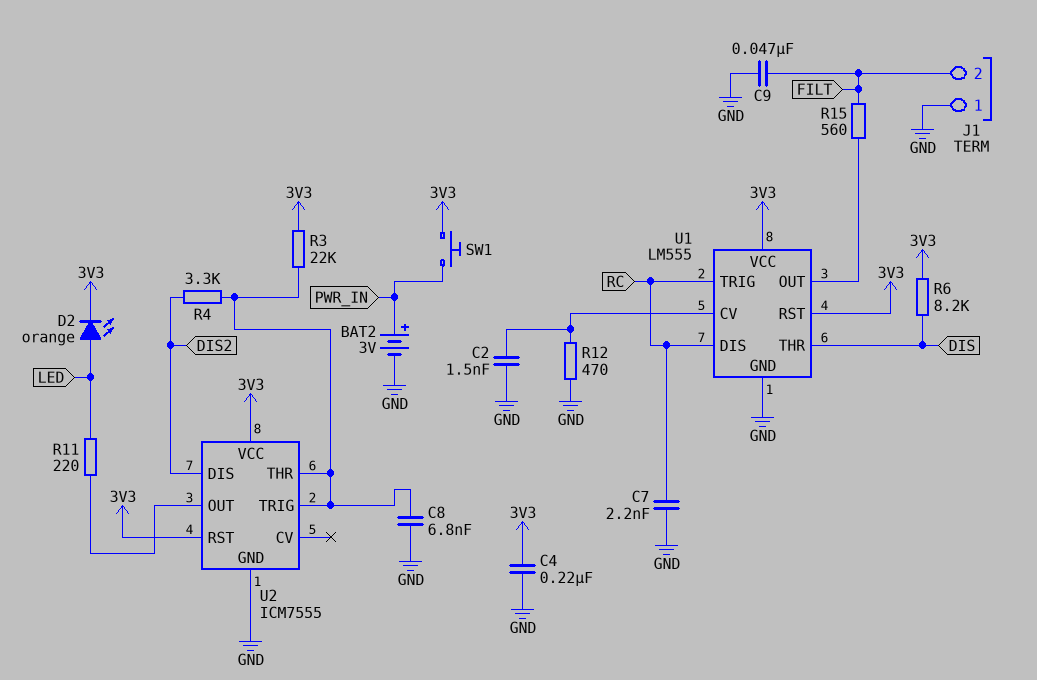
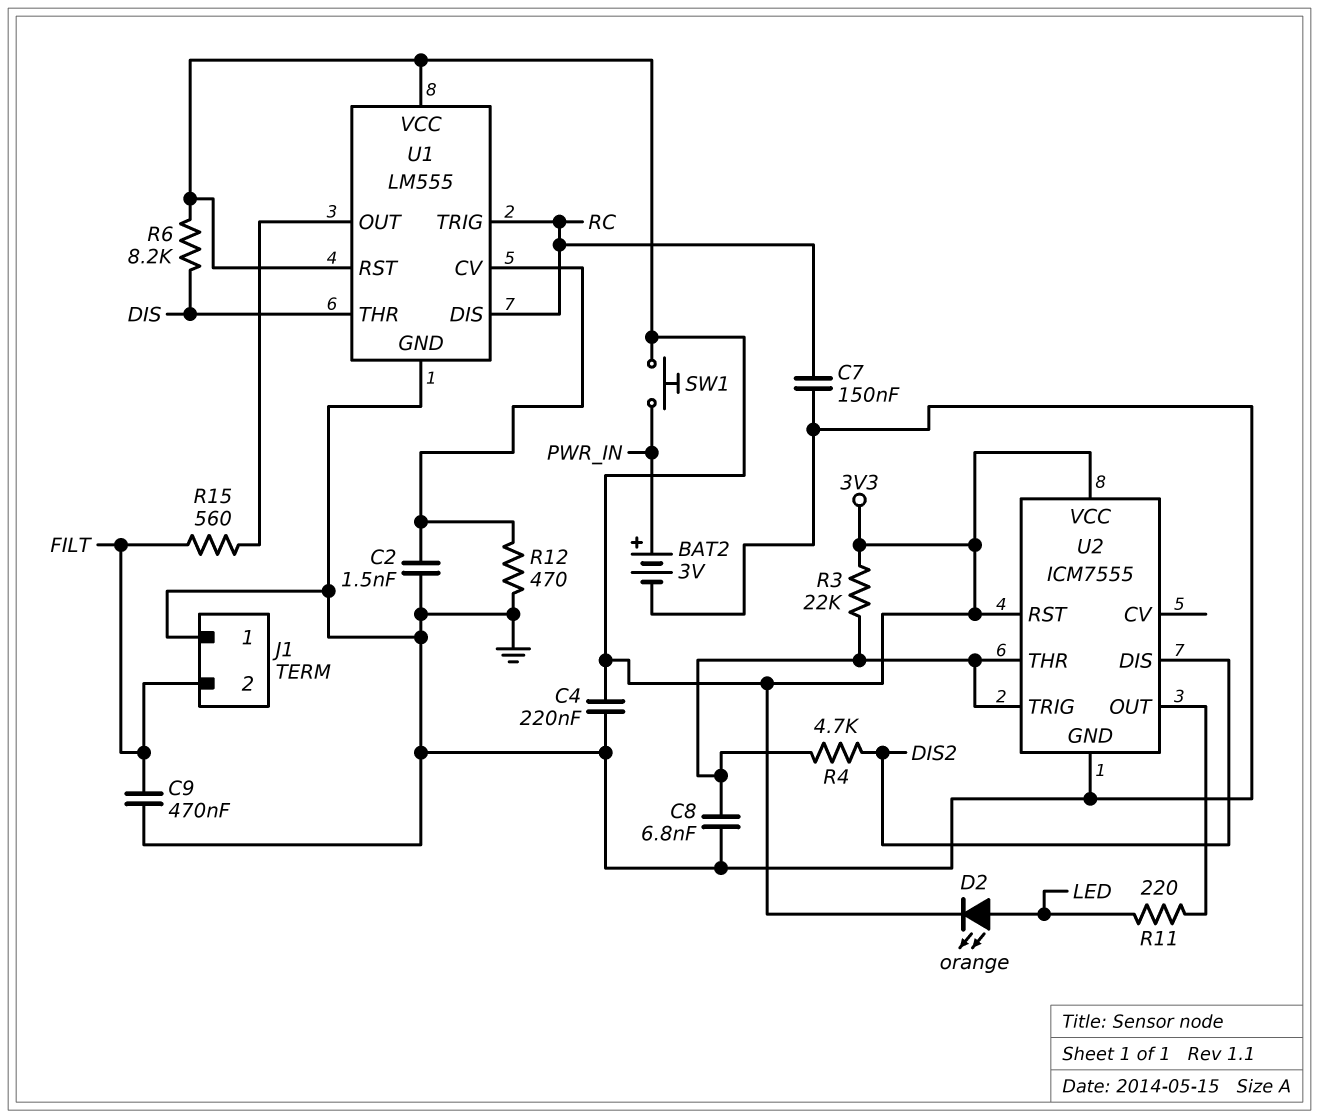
C7: 2.2nF (GND, RC) -> 150nF (GND, RC)
C9: 47nF (FILT, GND) -> 470nF (FILT, GND)
R4: 3.3k (DIS2, U2/THR) -> 4.7k (DIS2, U2/THR)

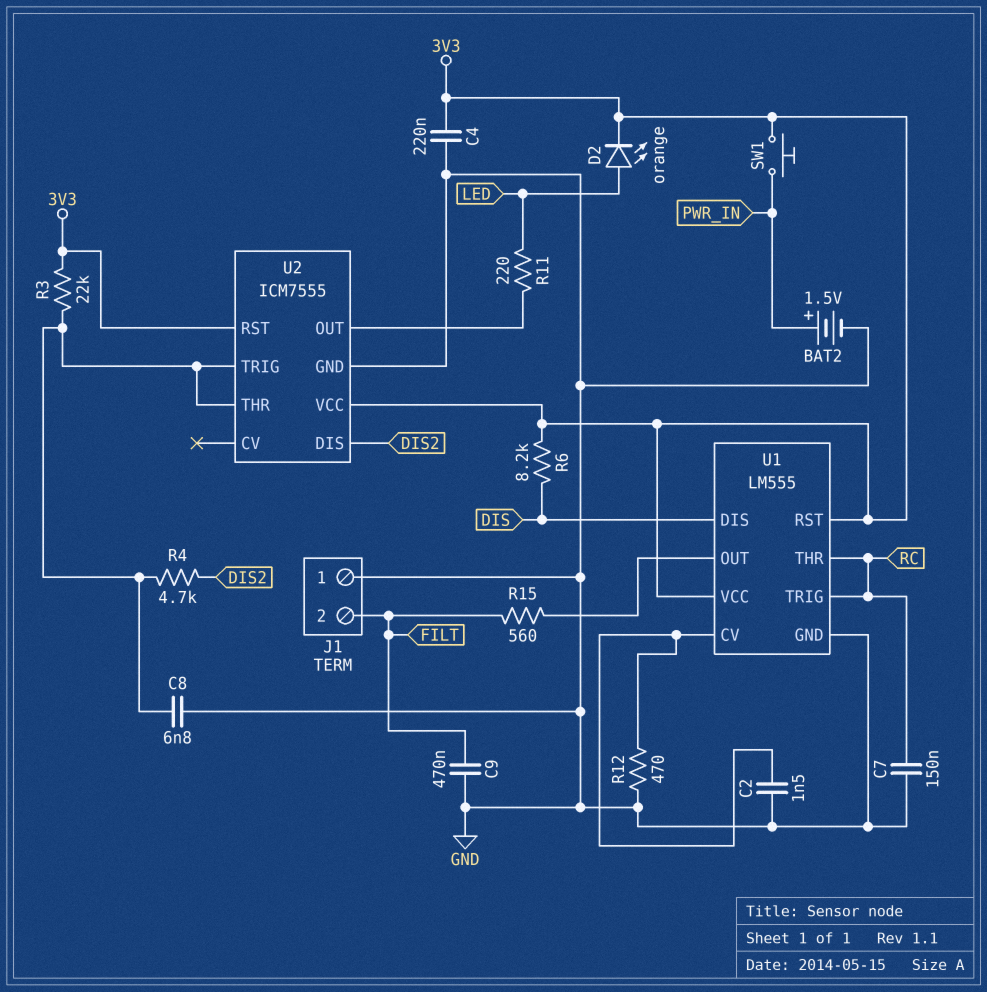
BAT2: 3V (plus PWR_IN, minus GND) -> 1.5V (plus PWR_IN, minus GND)
U1 pin DIS: RC -> DIS
U1 pin THR: DIS -> RC

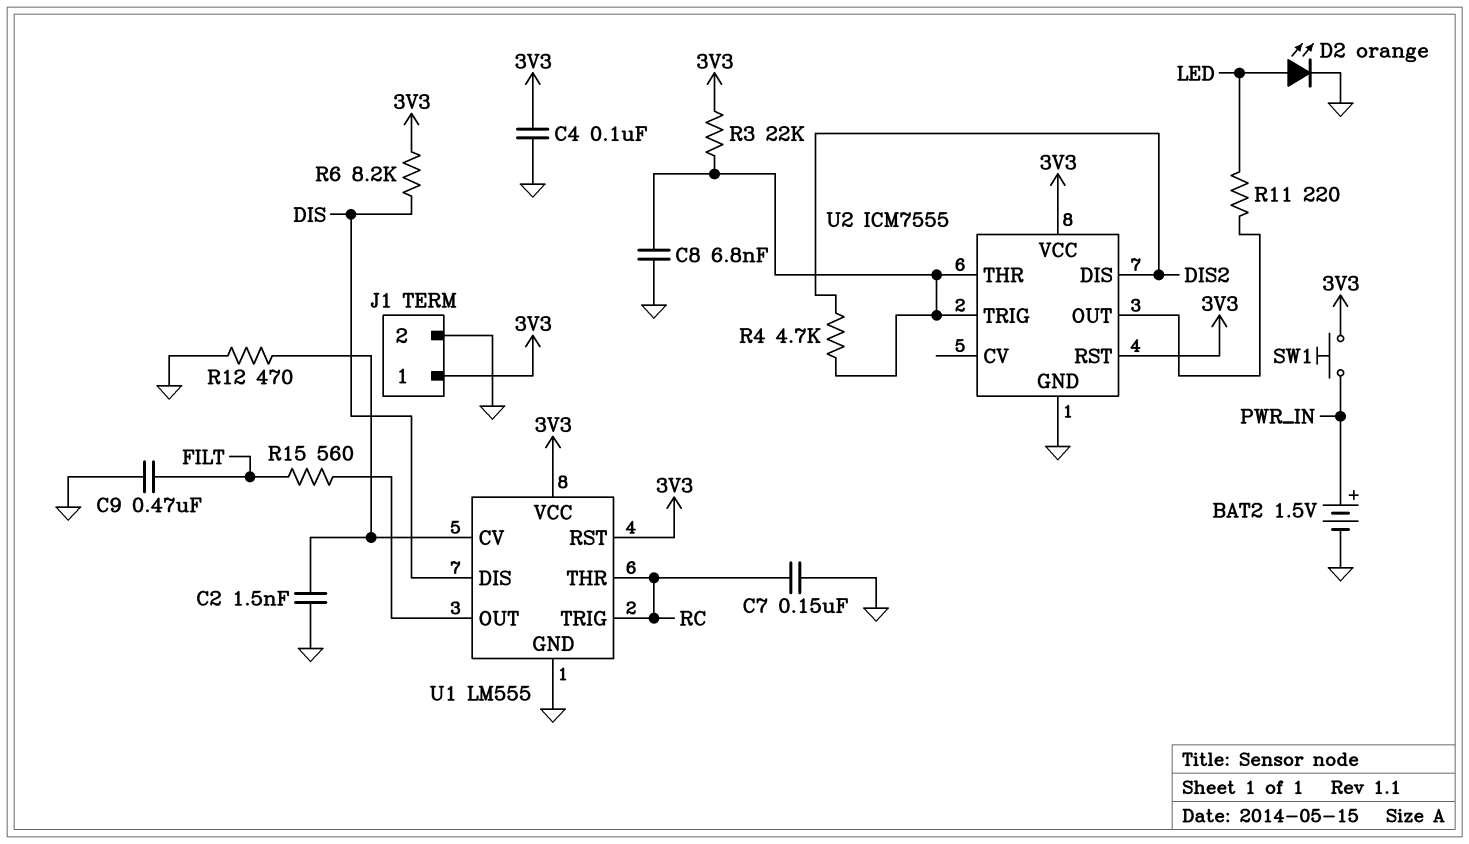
C4: 220nF (3V3, GND) -> 100nF (3V3, GND)
D2: LED orange (A LED, K 3V3) -> LED orange (A LED, K GND)
J1 pin 1: GND -> 3V3
J1 pin 2: FILT -> GND

